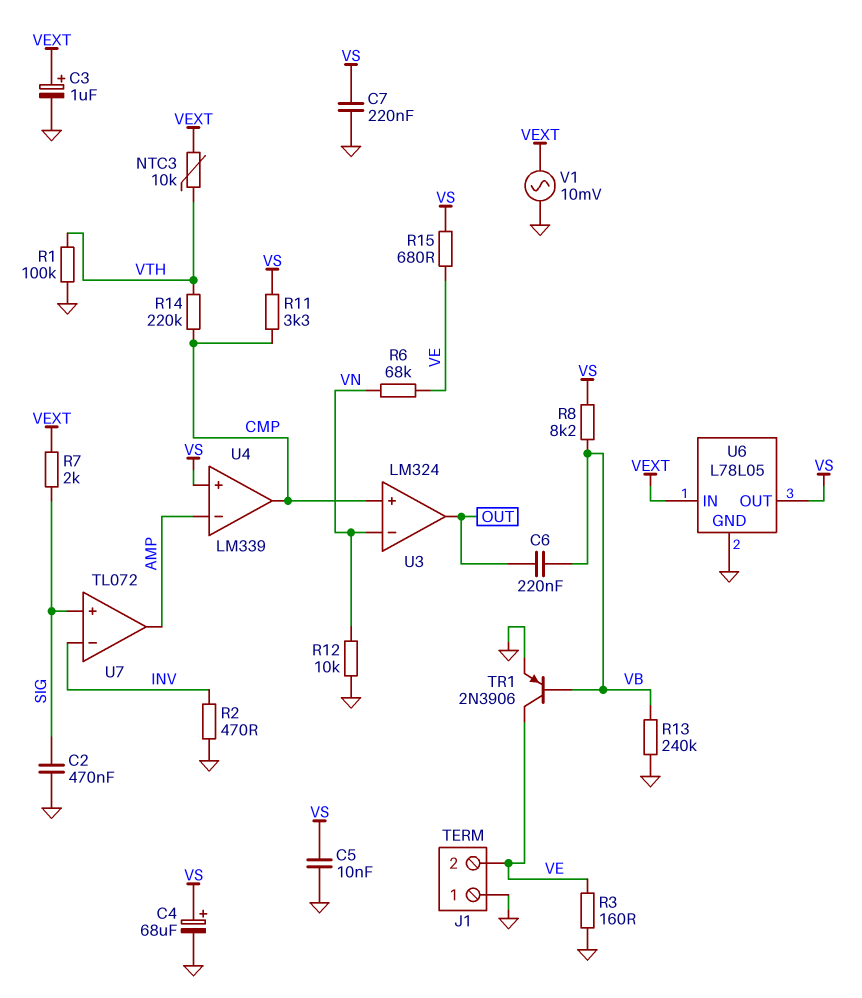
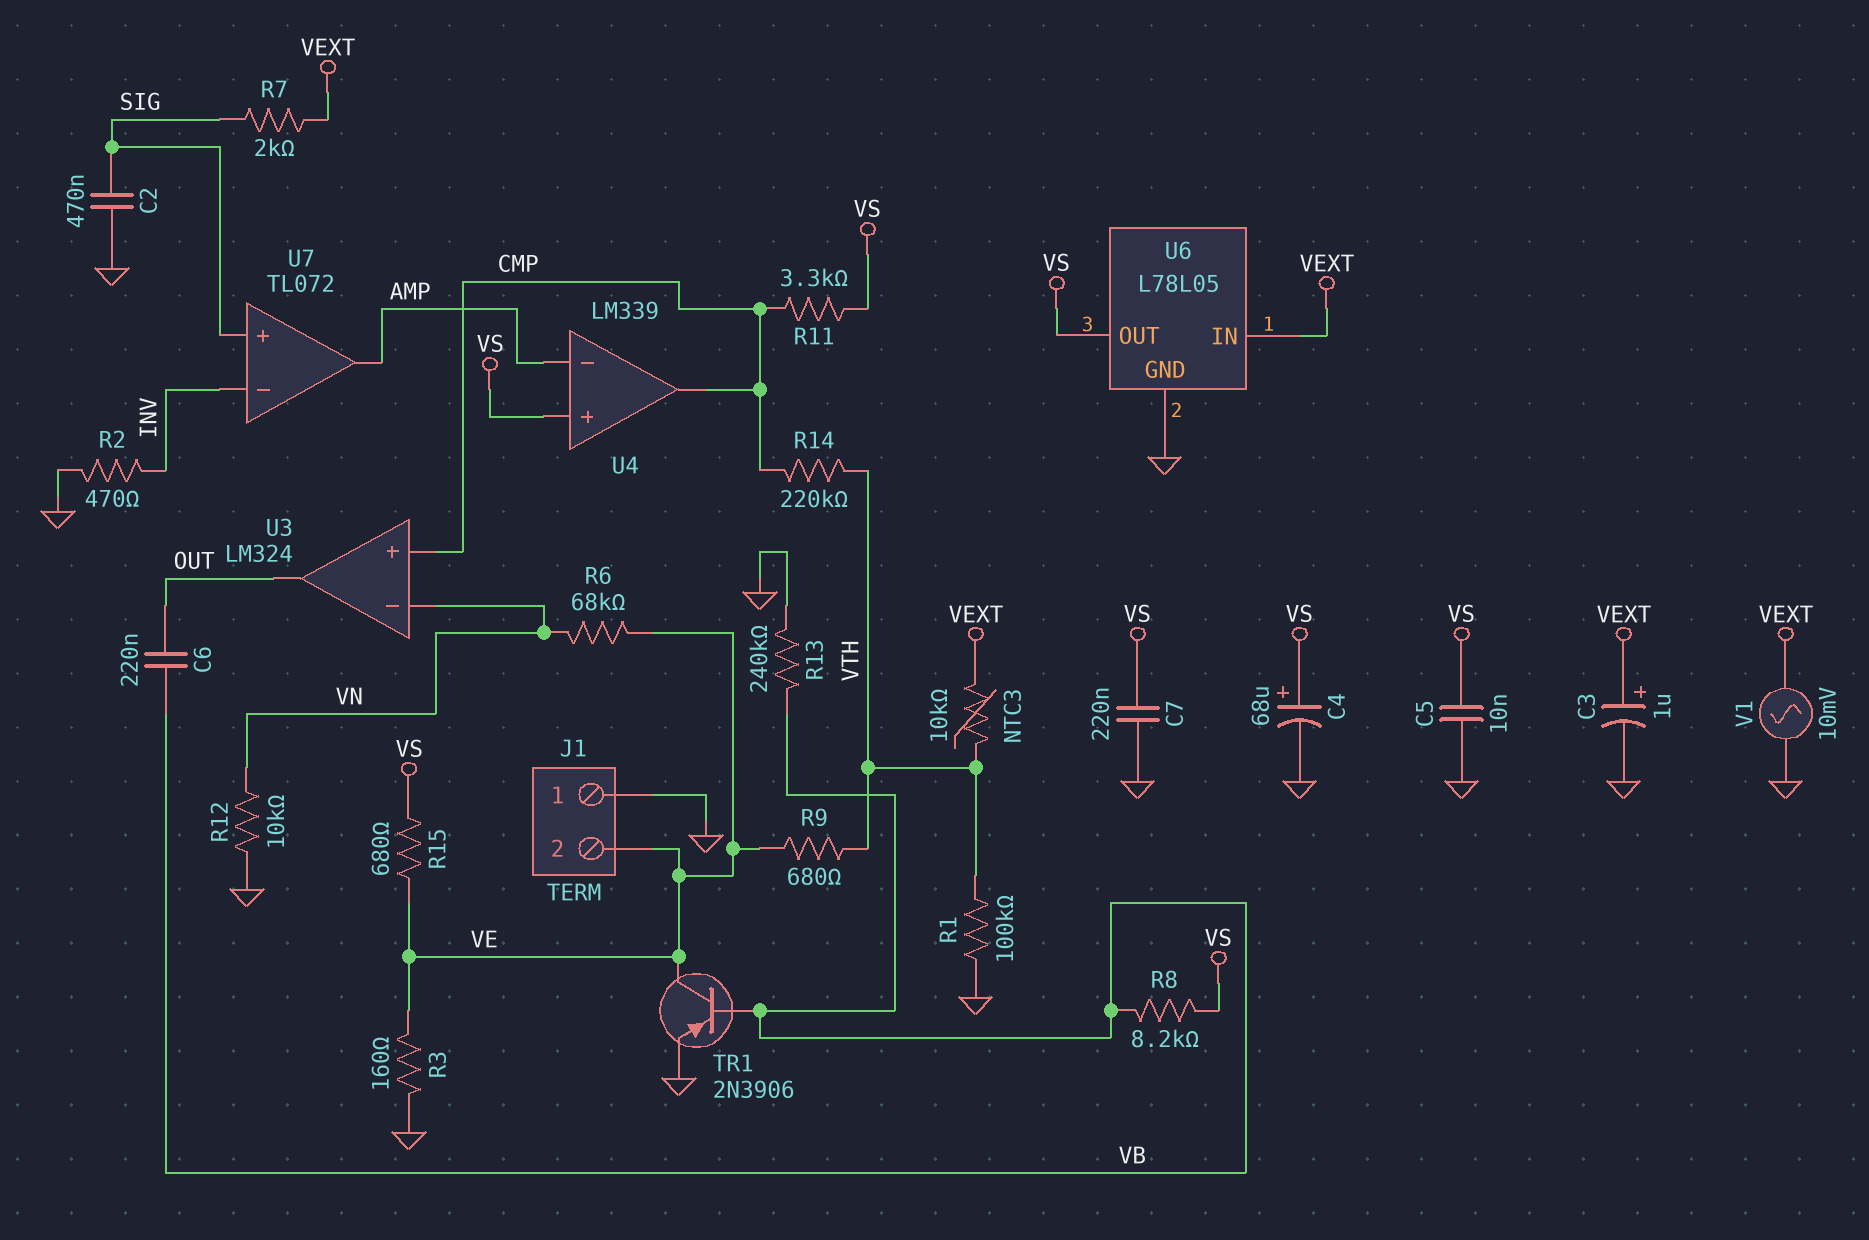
R9: none -> 680 (VE, VTH)

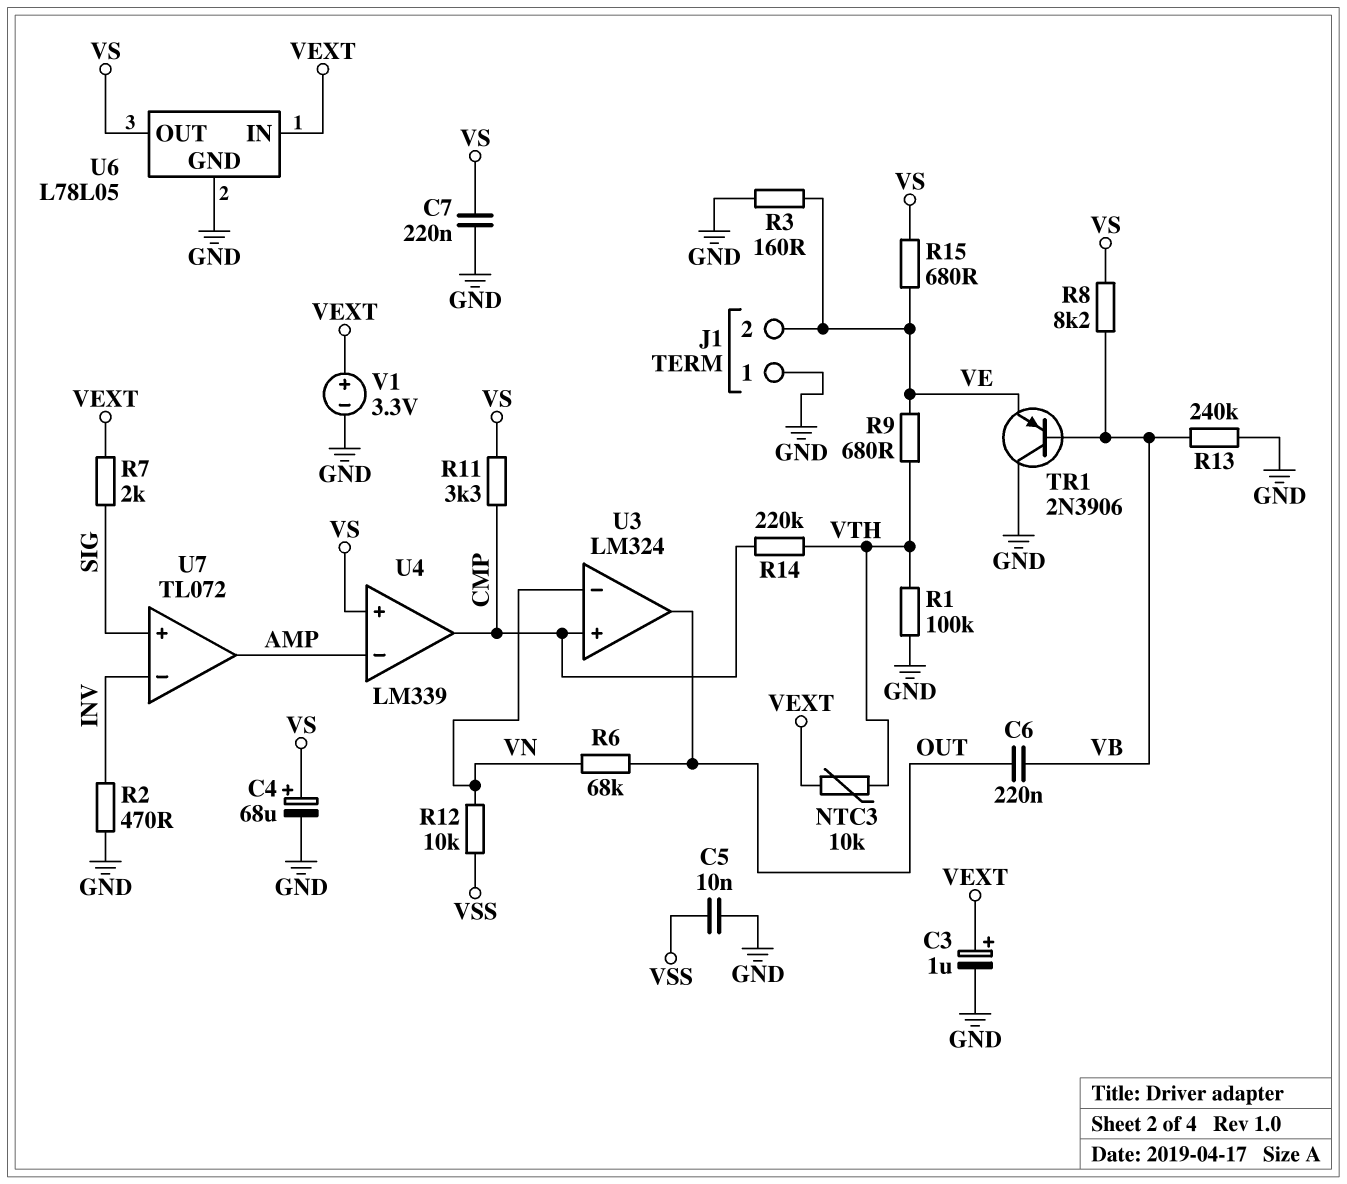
C2: 470nF (GND, SIG) -> none
C5: 10nF (GND, VS) -> 10nF (GND, VSS)
R6: 68k (VE, VN) -> 68k (OUT, VN)
R12: 10k (GND, VN) -> 10k (VN, VSS)
TR1: PNP 2N3906 (B VB, C VE, E GND) -> PNP 2N3906 (B VB, C GND, E VE)
V1: AC 10mV (GND, VEXT) -> 3.3V (plus VEXT, minus GND)

